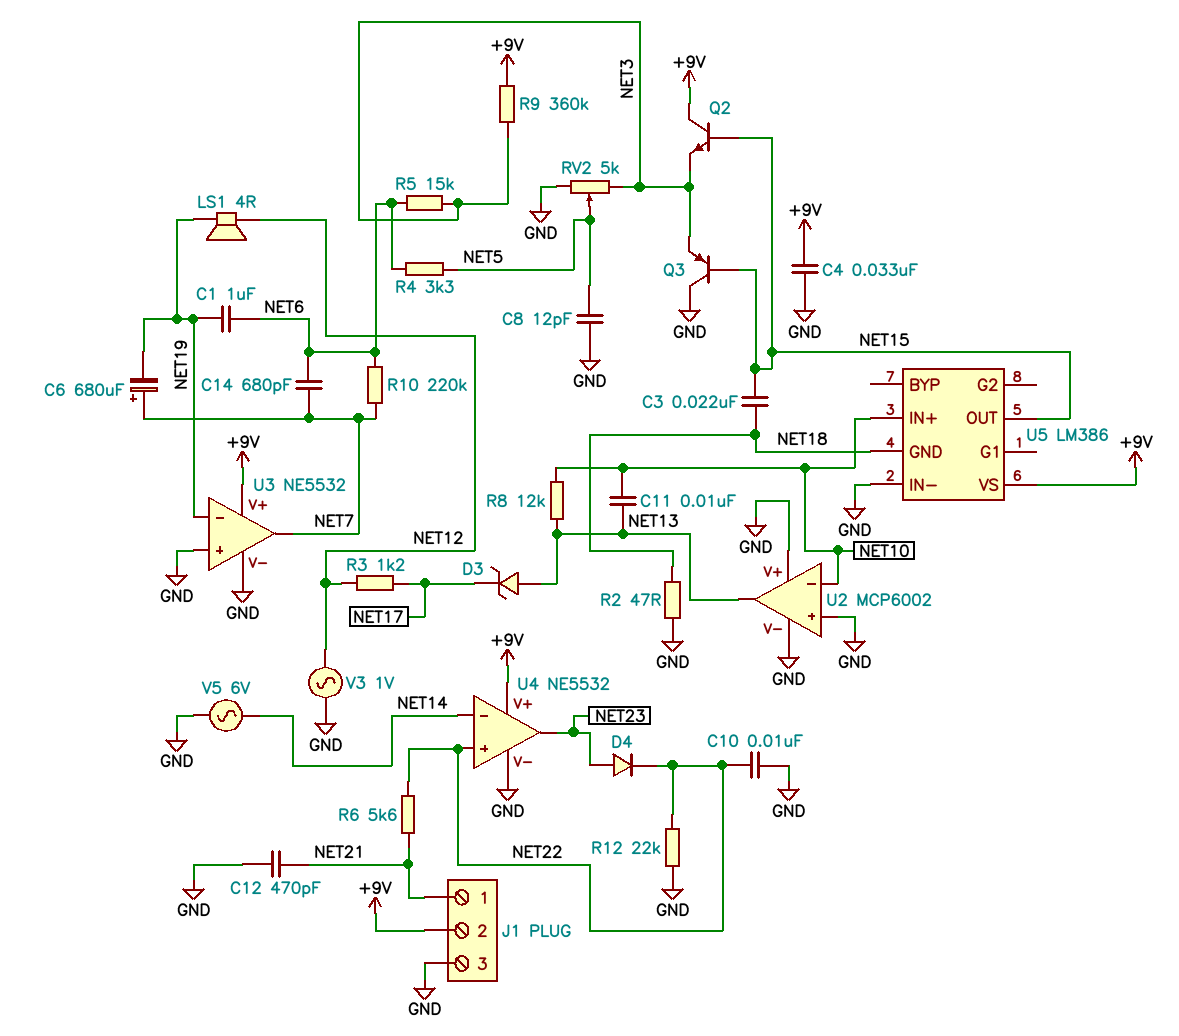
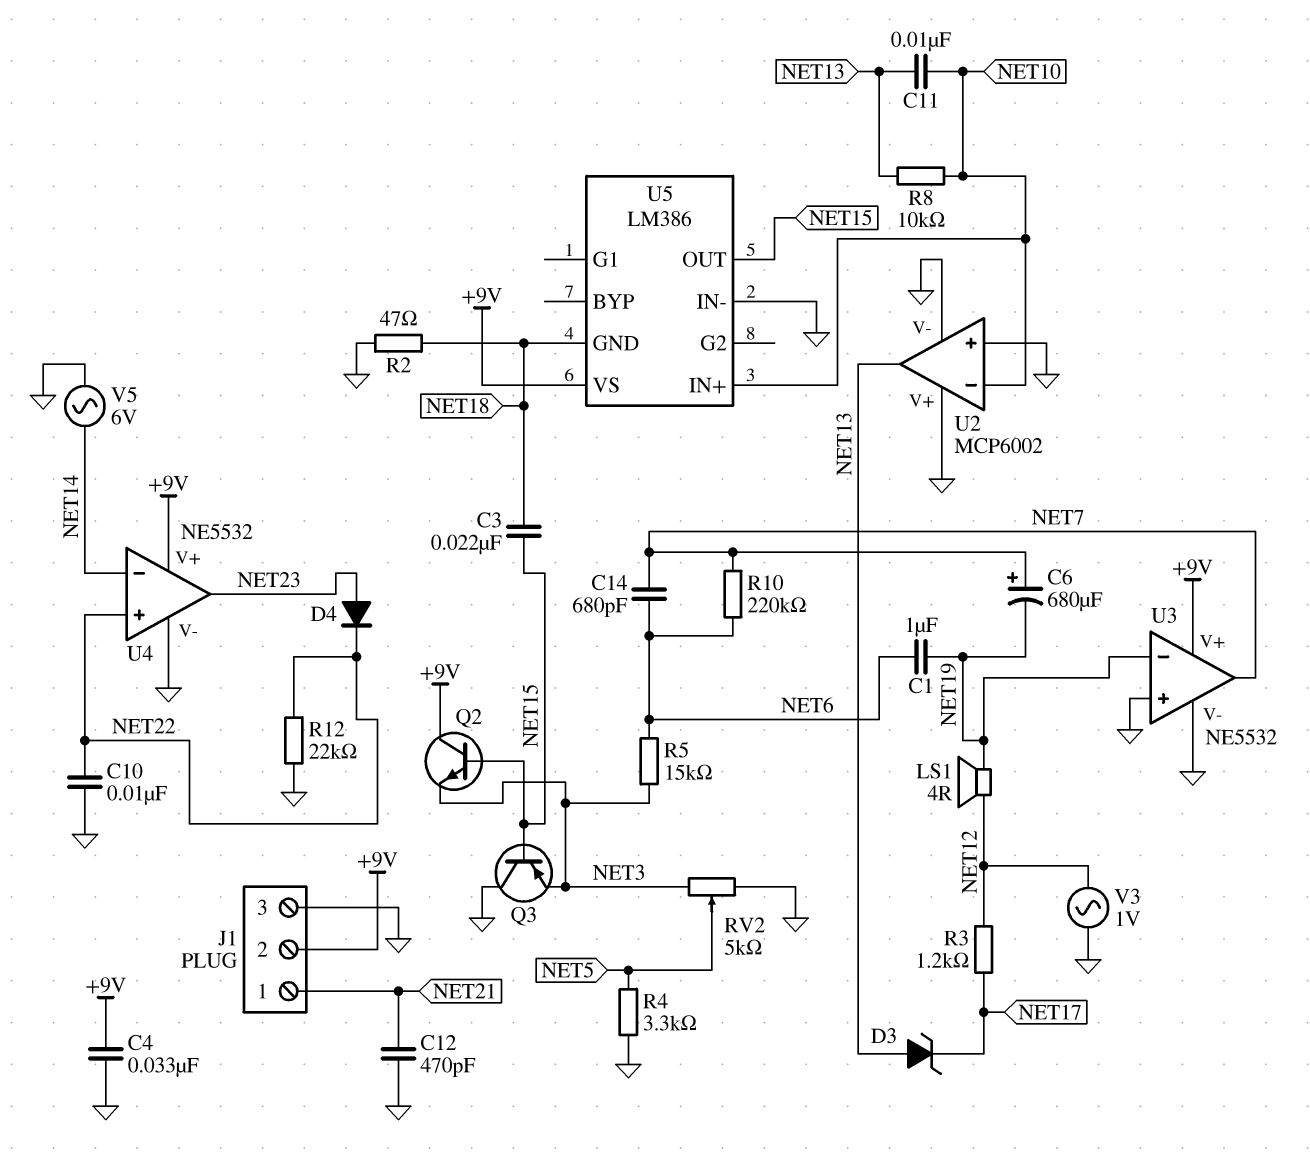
C8: 12pF (GND, NET5) -> none
R4: 3.3k (NET5, NET6) -> 3.3k (GND, NET5)
R6: 5.6k (NET21, NET22) -> none
R8: 12k (NET10, NET13) -> 10k (NET10, NET13)
R9: 360k (+9V, NET3) -> none

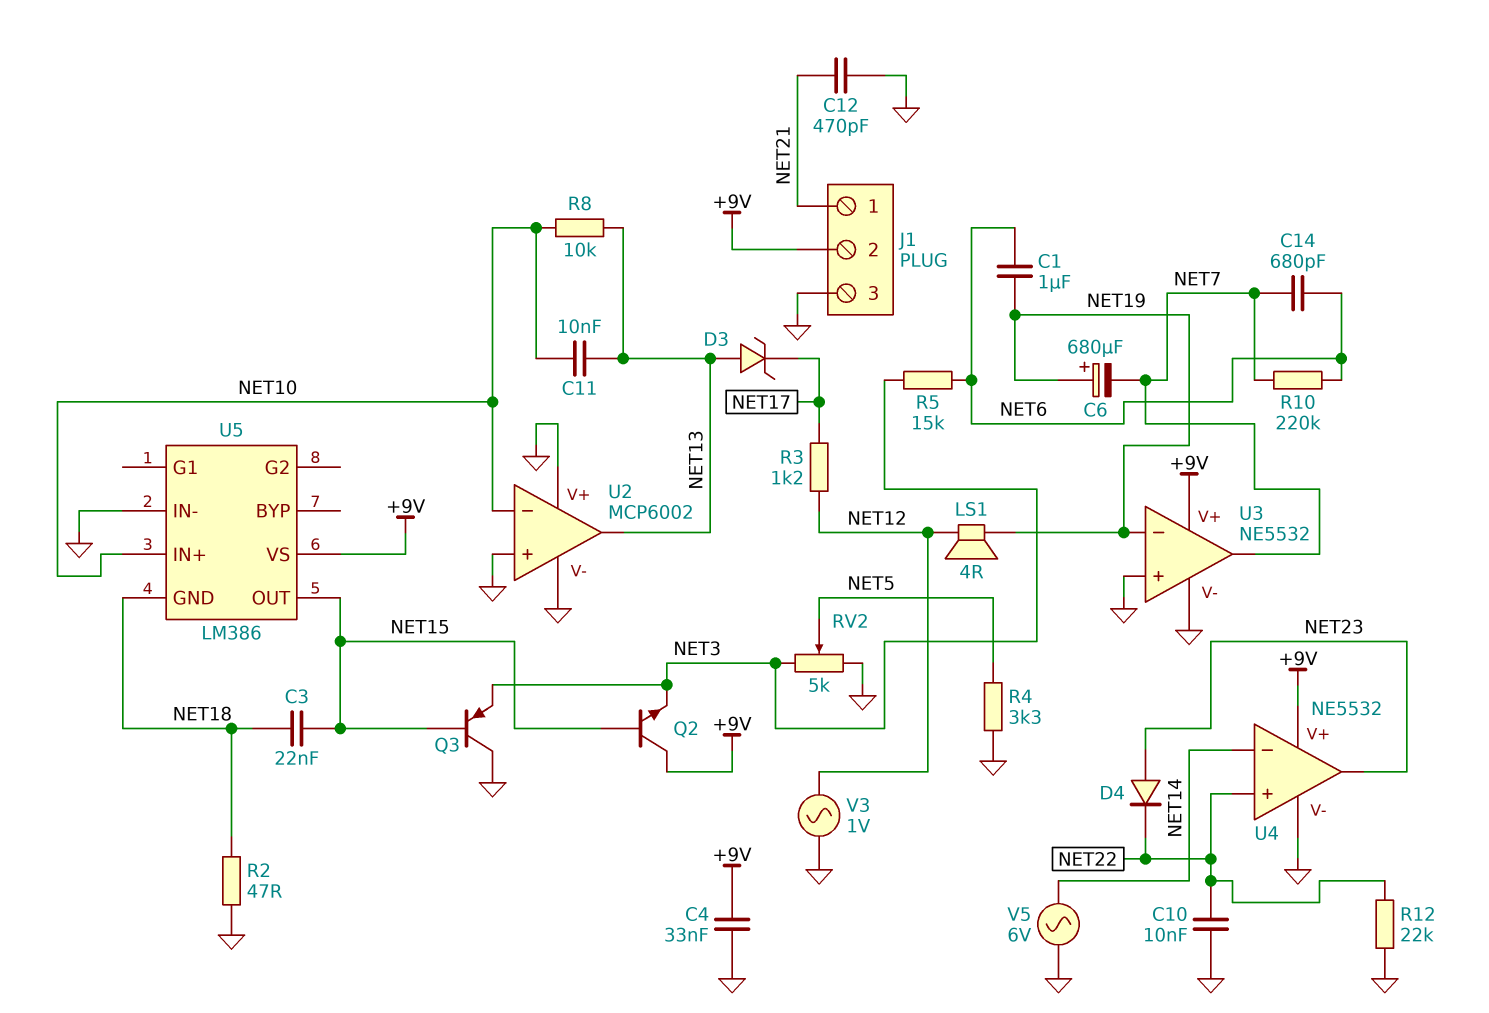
C6: 680uF (plus NET7, minus NET19) -> 680uF (plus NET19, minus NET7)

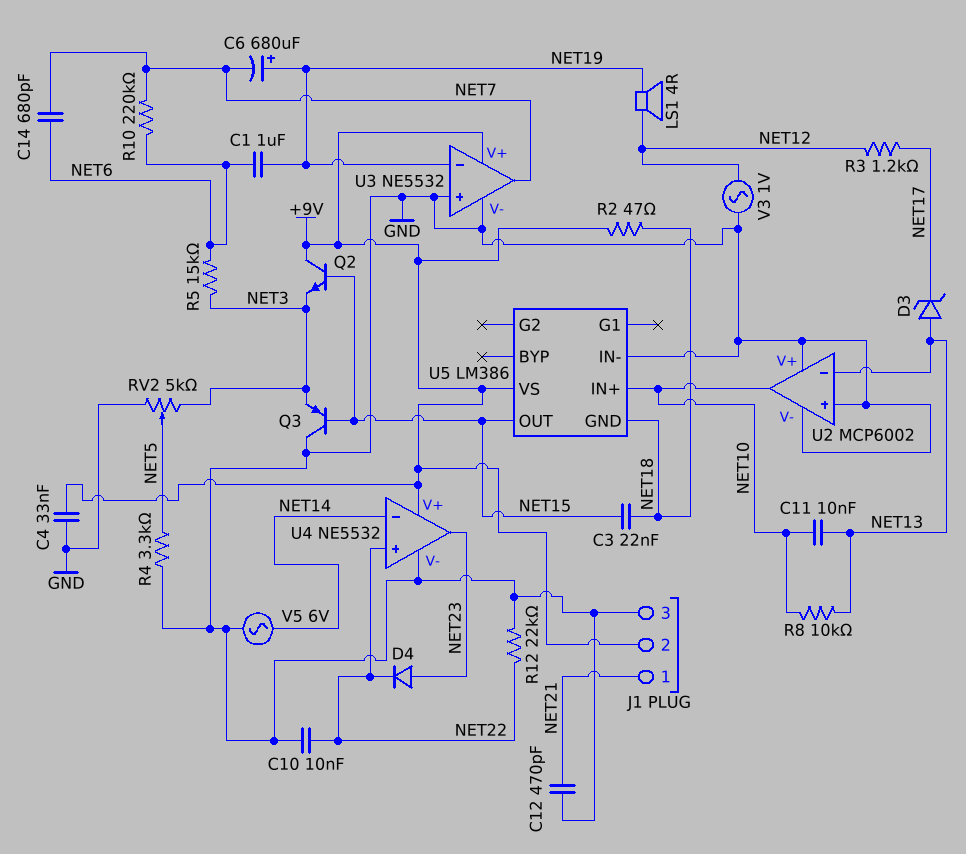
R2: 47 (GND, NET18) -> 47 (+9V, NET18)
U2 pin in-: NET10 -> NET13
U2 pin out: NET13 -> NET10

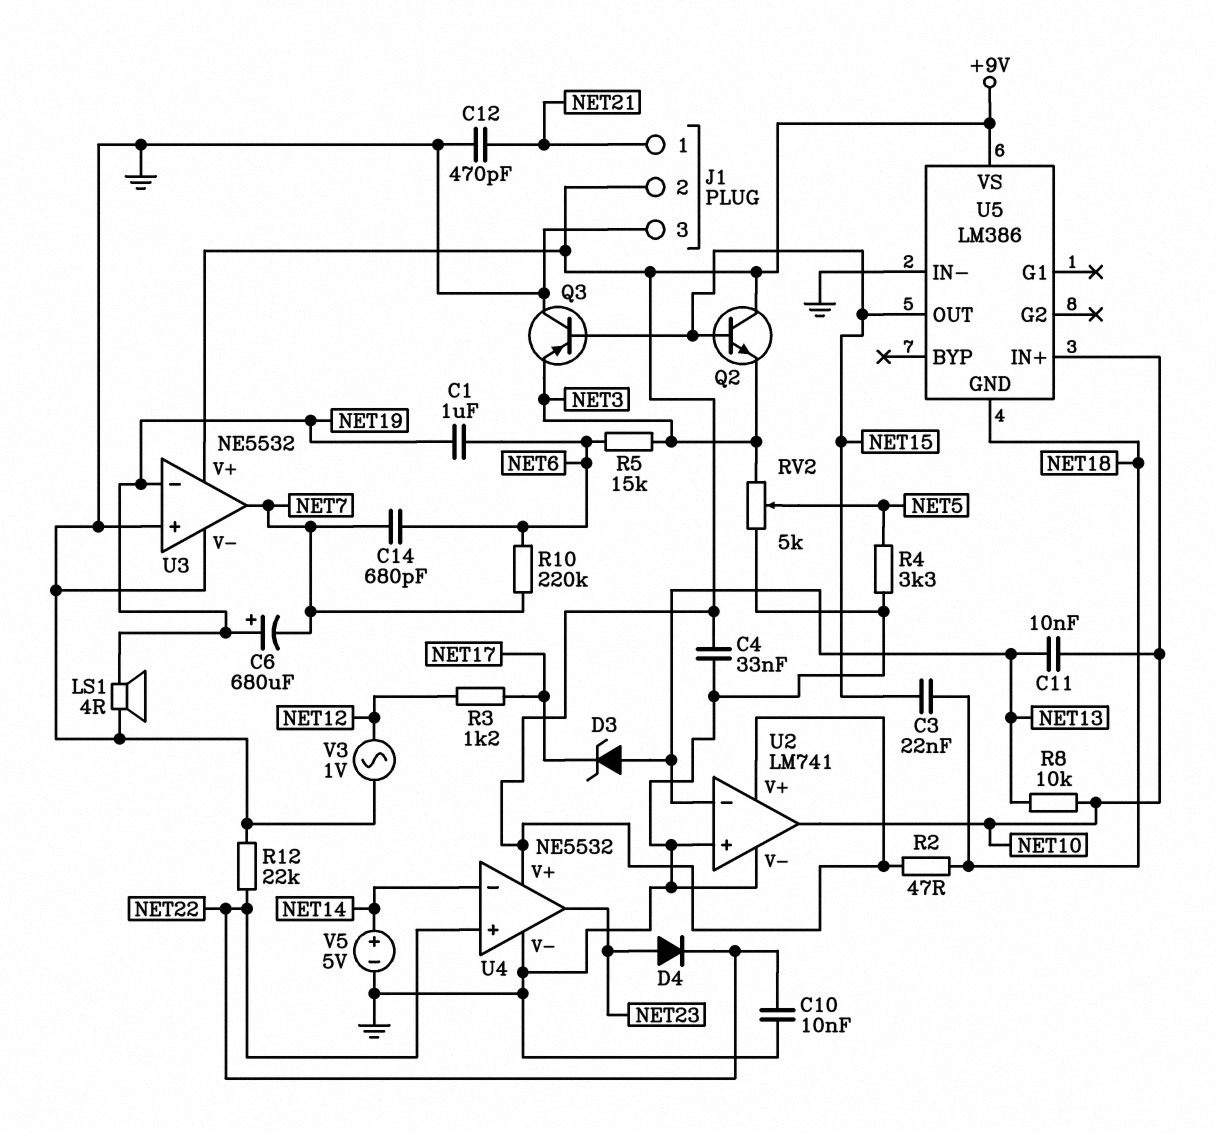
LS1: speaker 4R (NET12, NET19) -> speaker 4R (GND, NET19)
U2: MCP6002 -> LM741
U2 pin V+: GND -> +9V
V5: AC 6V (GND, NET14) -> 5V (plus NET14, minus GND)

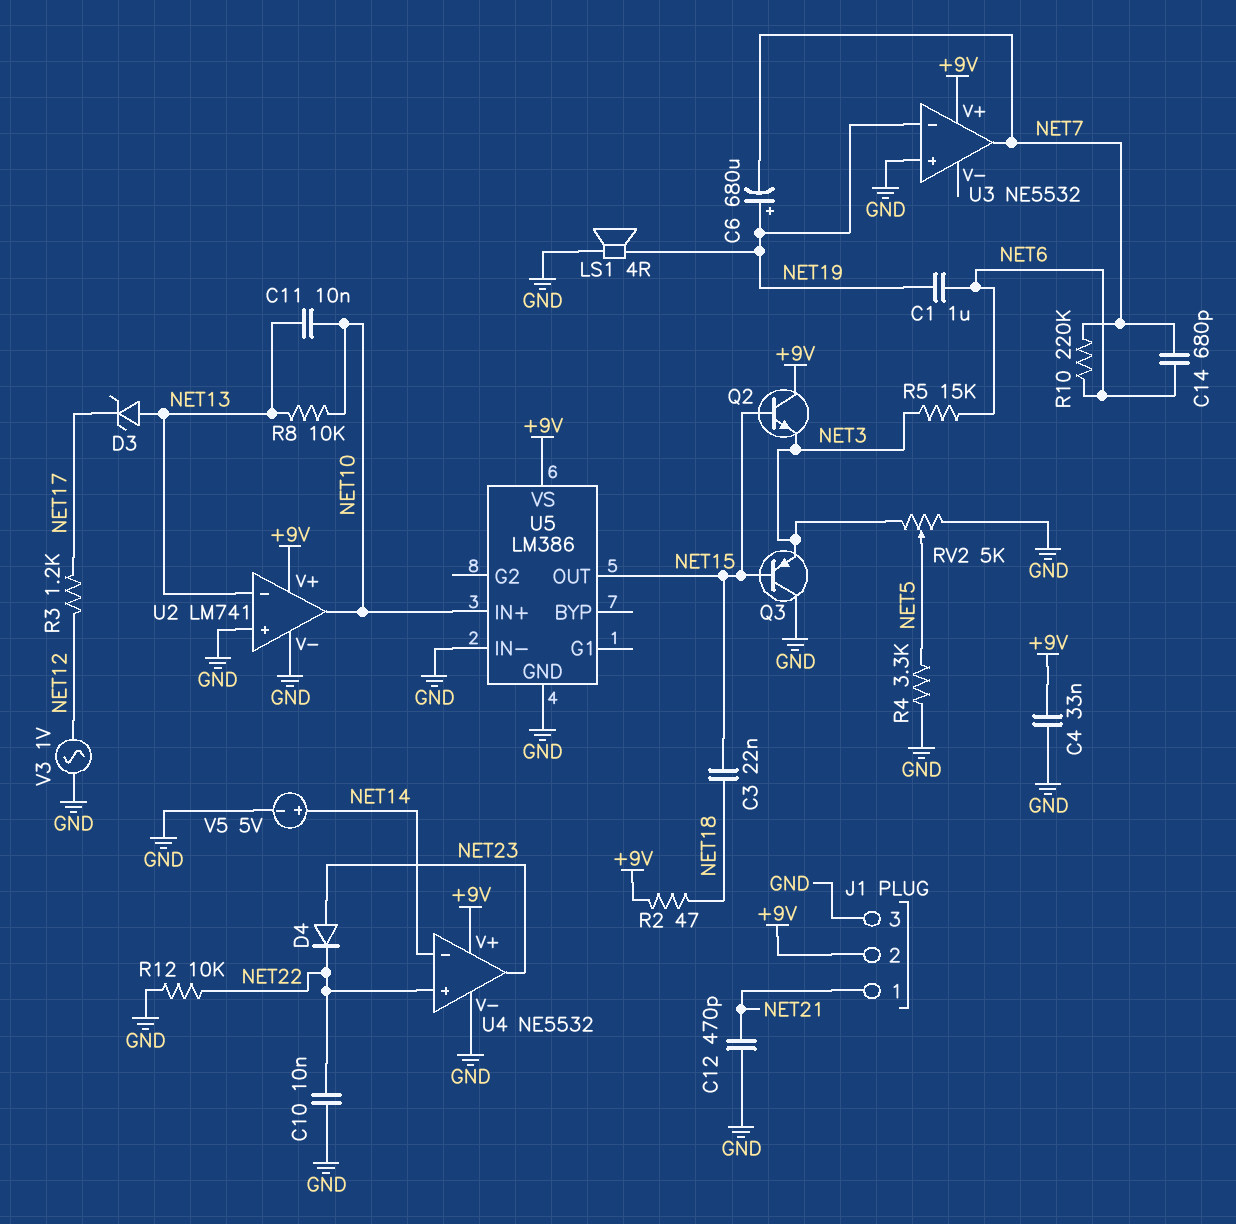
R12: 22k (GND, NET22) -> 10k (GND, NET22)
U3 pin V-: GND -> none
U5 pin GND: NET18 -> GND

